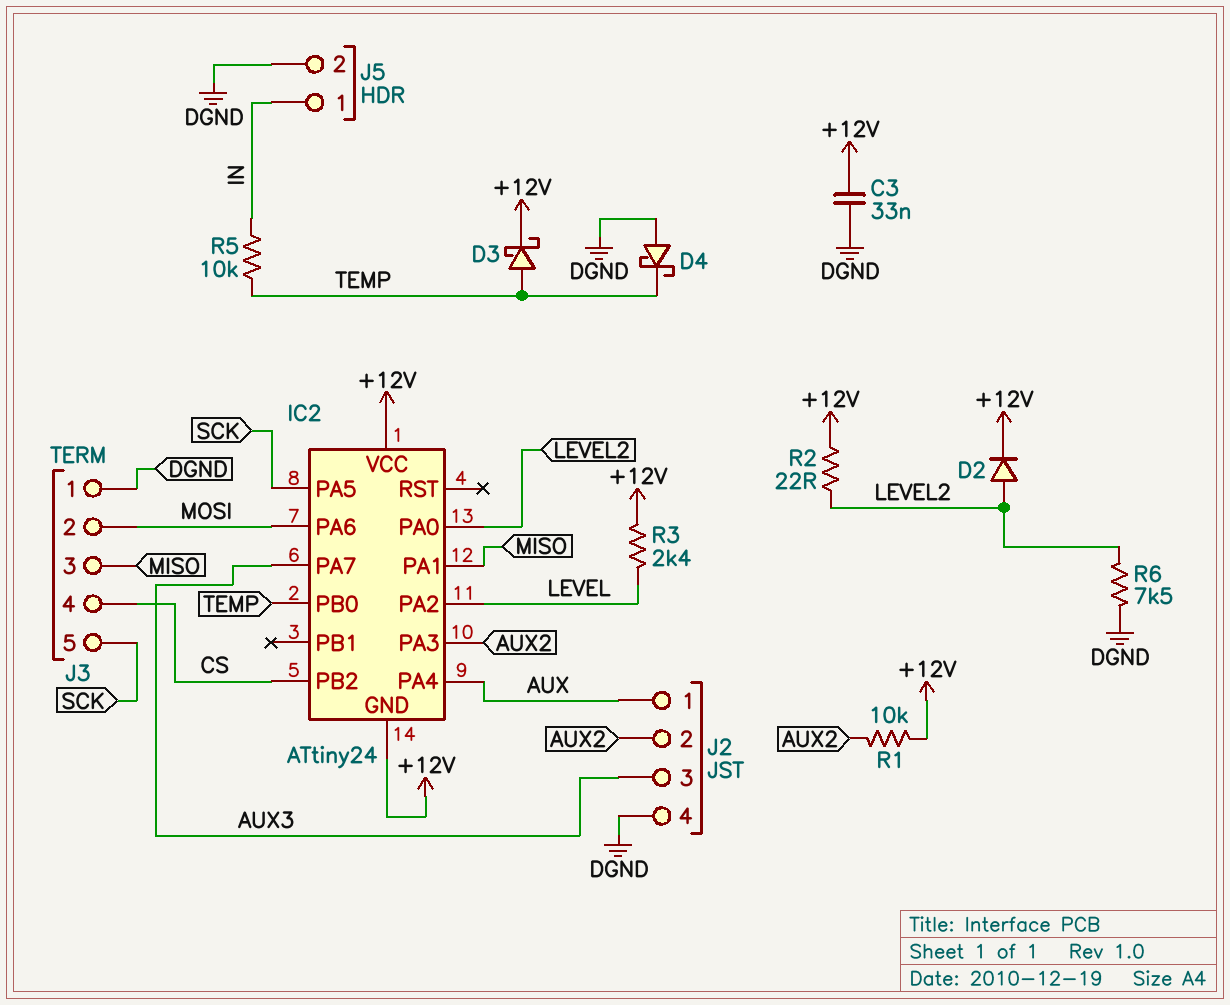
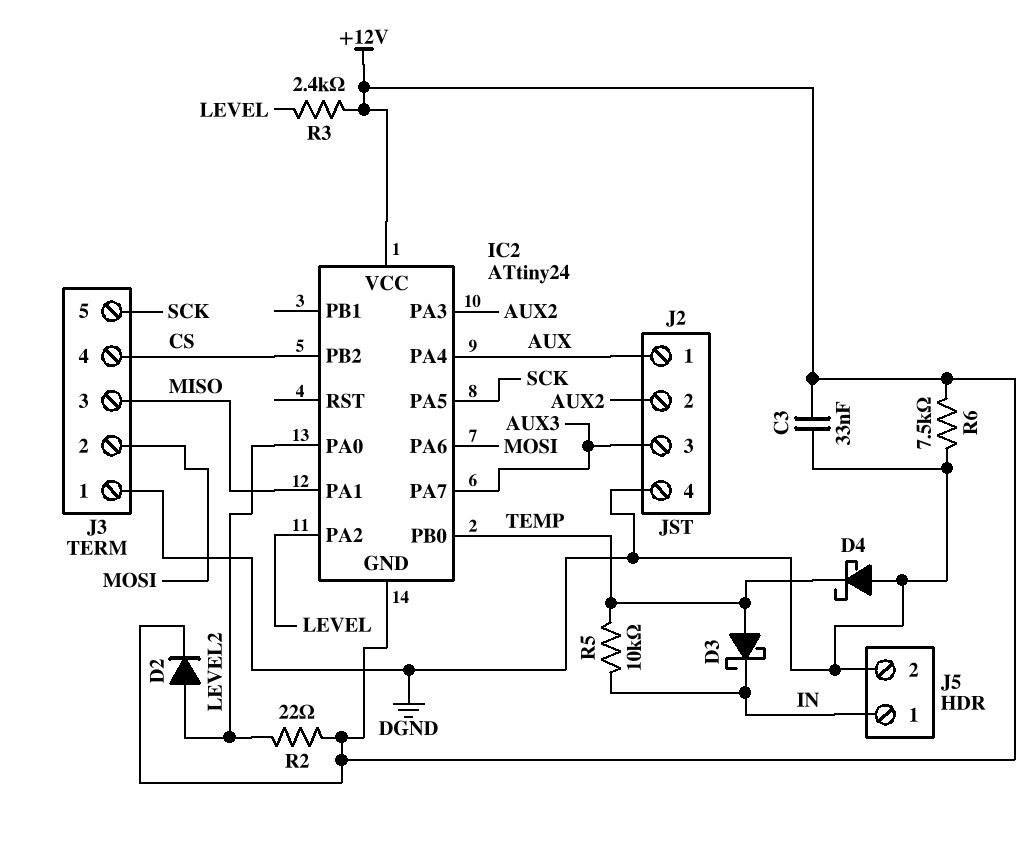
D3: schottky (A TEMP, K +12V) -> schottky (A TEMP, K IN)
R1: 10k (+12V, AUX2) -> none
R6: 7.5k (DGND, LEVEL2) -> 7.5k (+12V, DGND)

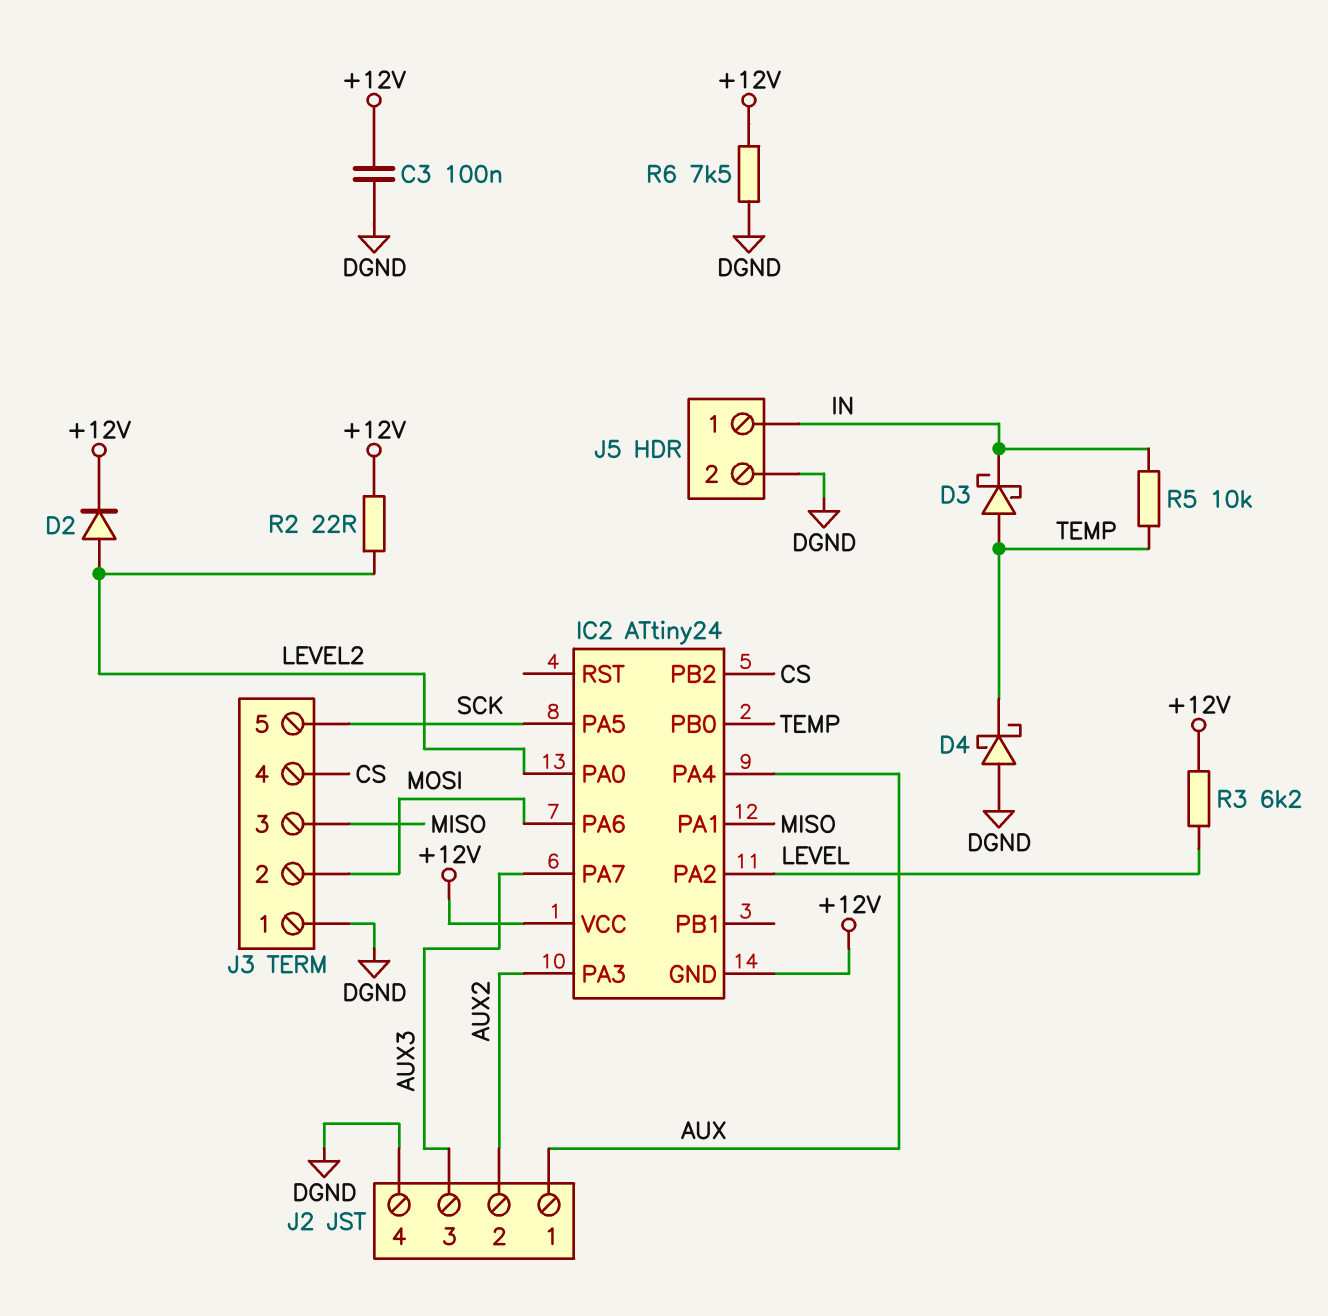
C3: 33nF (+12V, DGND) -> 100nF (+12V, DGND)
R3: 2.4k (+12V, LEVEL) -> 6.2k (+12V, LEVEL)

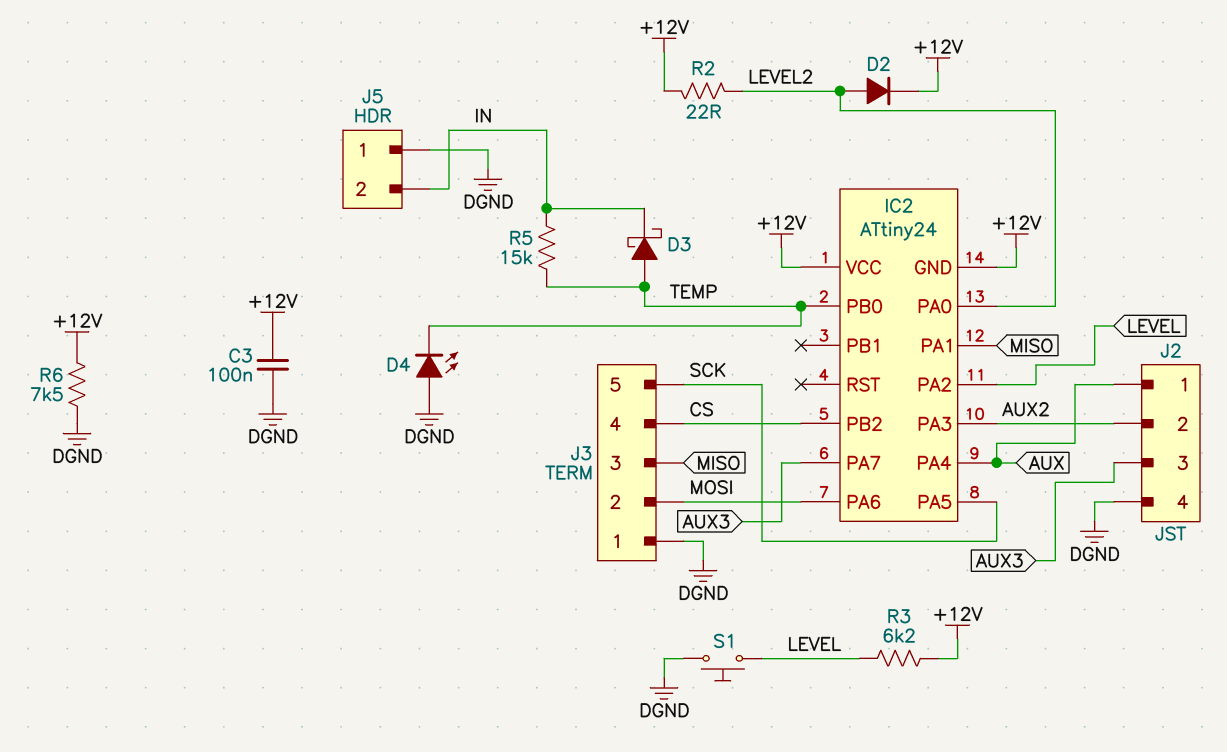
D4: schottky (A DGND, K TEMP) -> LED (A DGND, K TEMP)
J5 pin 1: IN -> DGND
J5 pin 2: DGND -> IN
R5: 10k (IN, TEMP) -> 15k (IN, TEMP)
S1: none -> button (DGND, LEVEL)

